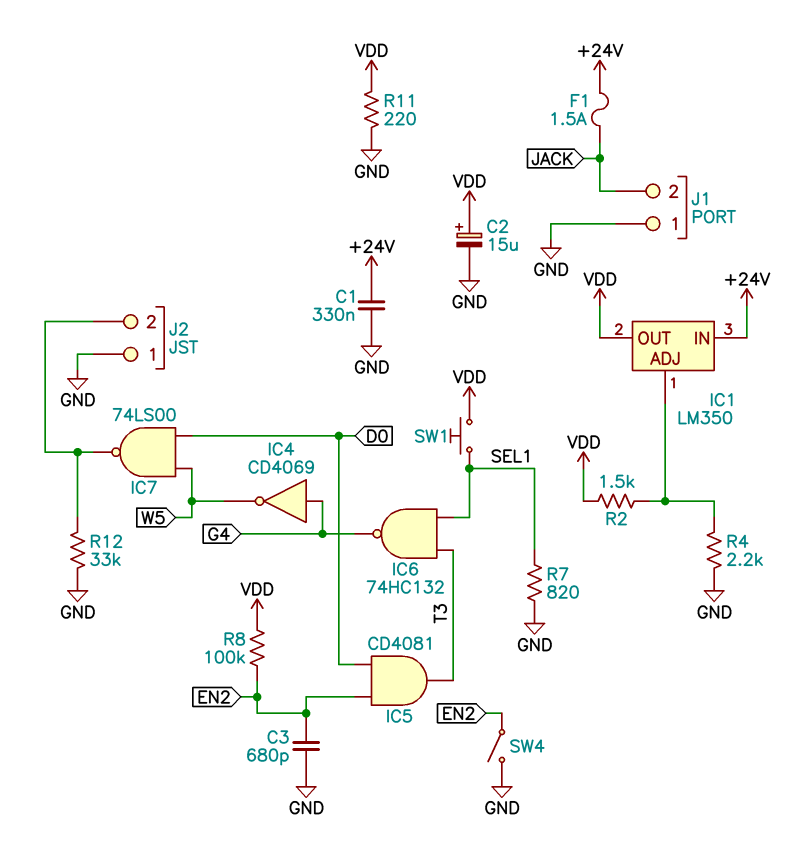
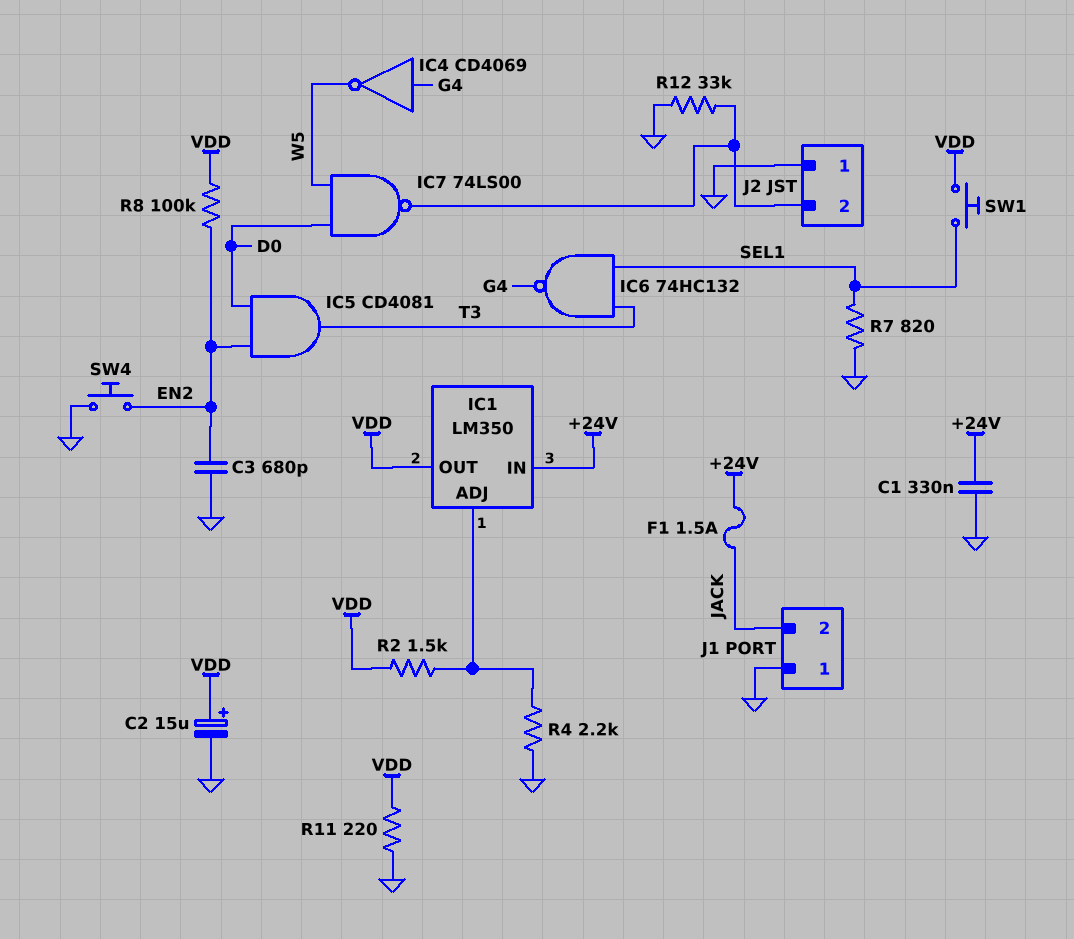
SW4: switch (EN2, GND) -> button (EN2, GND)

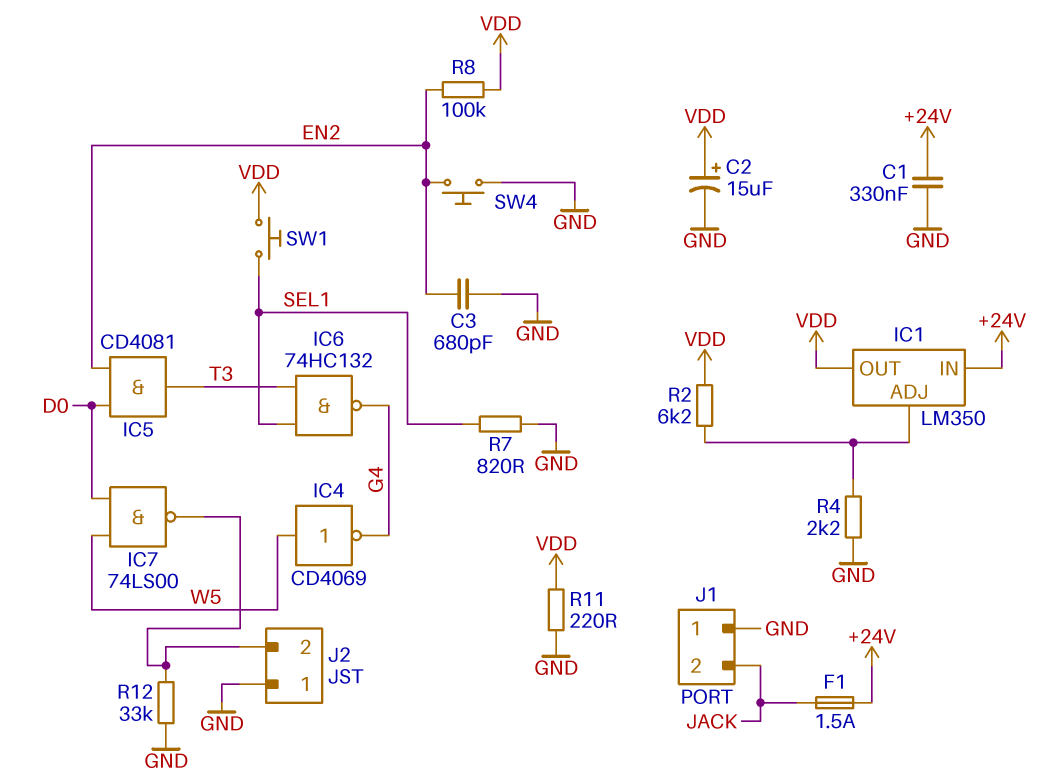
IC4: NOT CD4069 (in G4, out W5) -> NOT CD4069 (in W5, out G4)
R2: 1.5k (IC1/ADJ, VDD) -> 6.2k (IC1/ADJ, VDD)

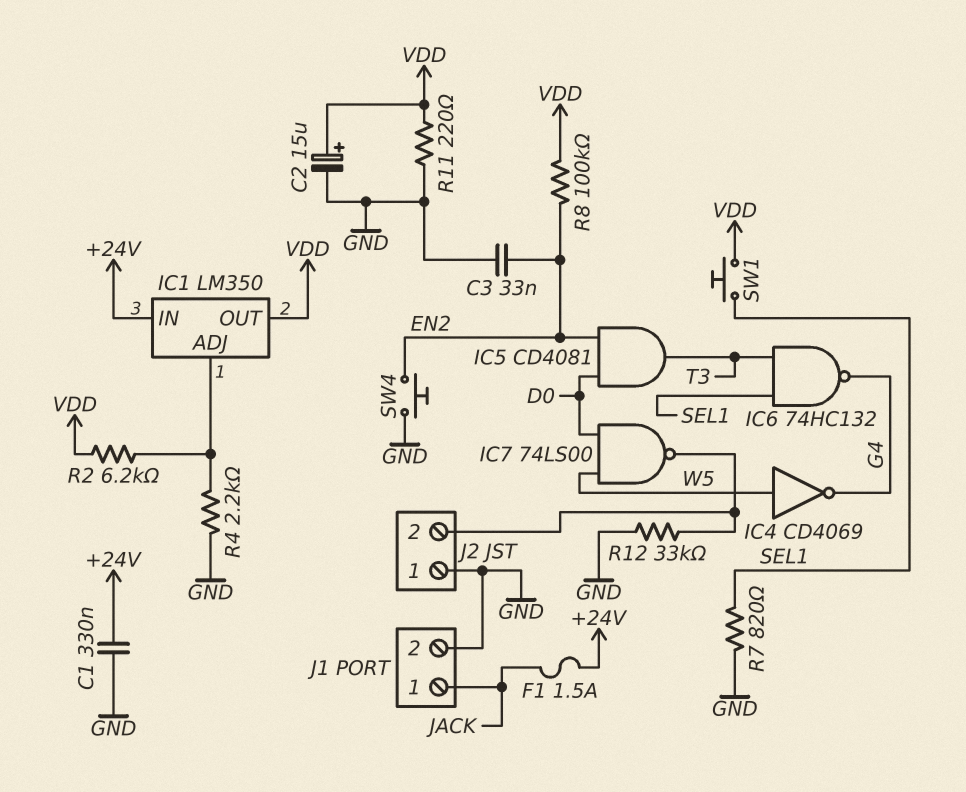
C3: 680pF (EN2, GND) -> 33nF (EN2, GND)
J1 pin 1: GND -> JACK
J1 pin 2: JACK -> GND

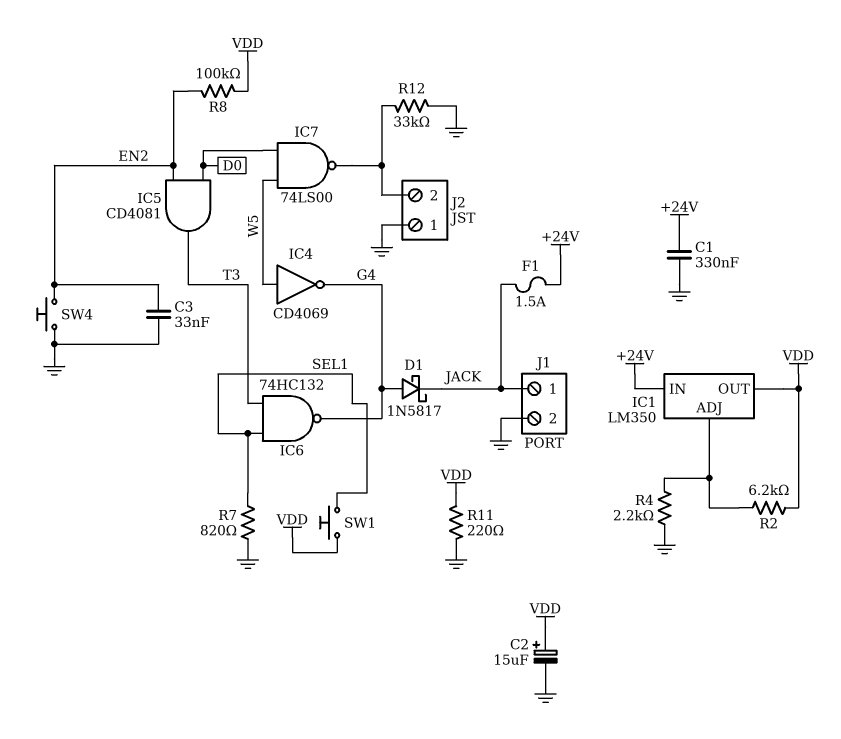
D1: none -> schottky 1N5817 (A G4, K JACK)

